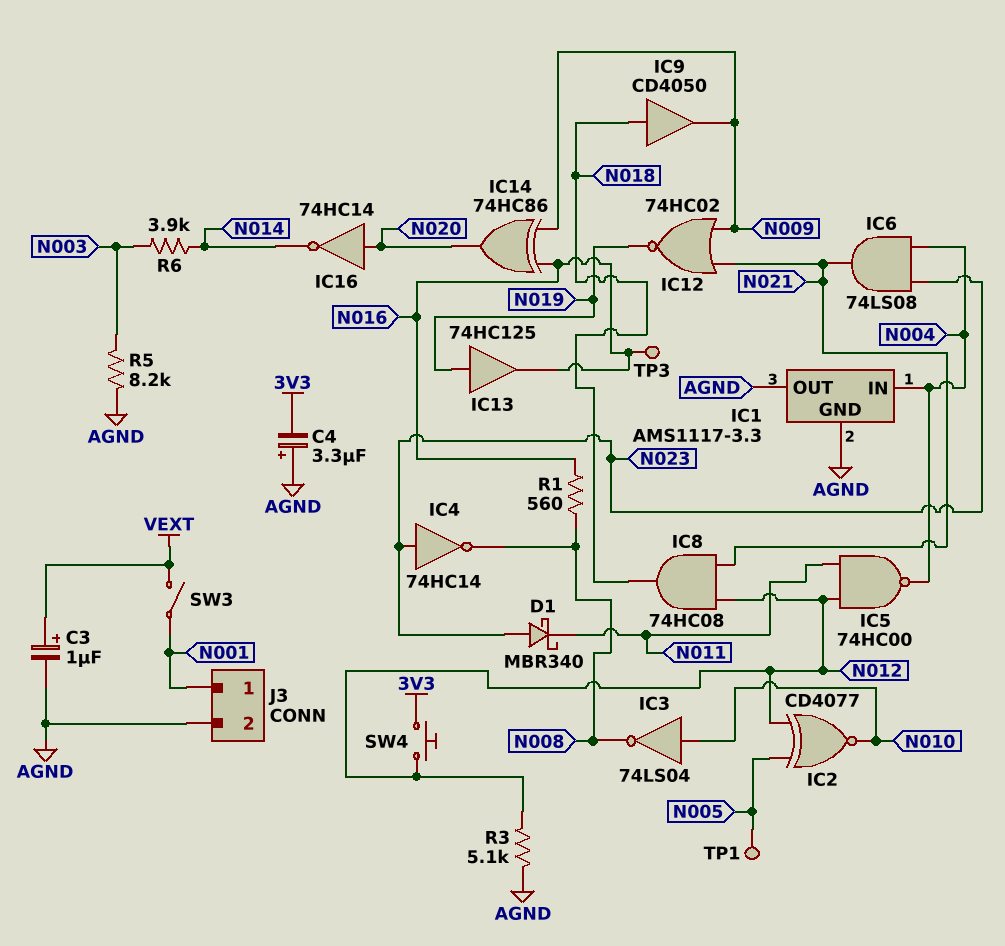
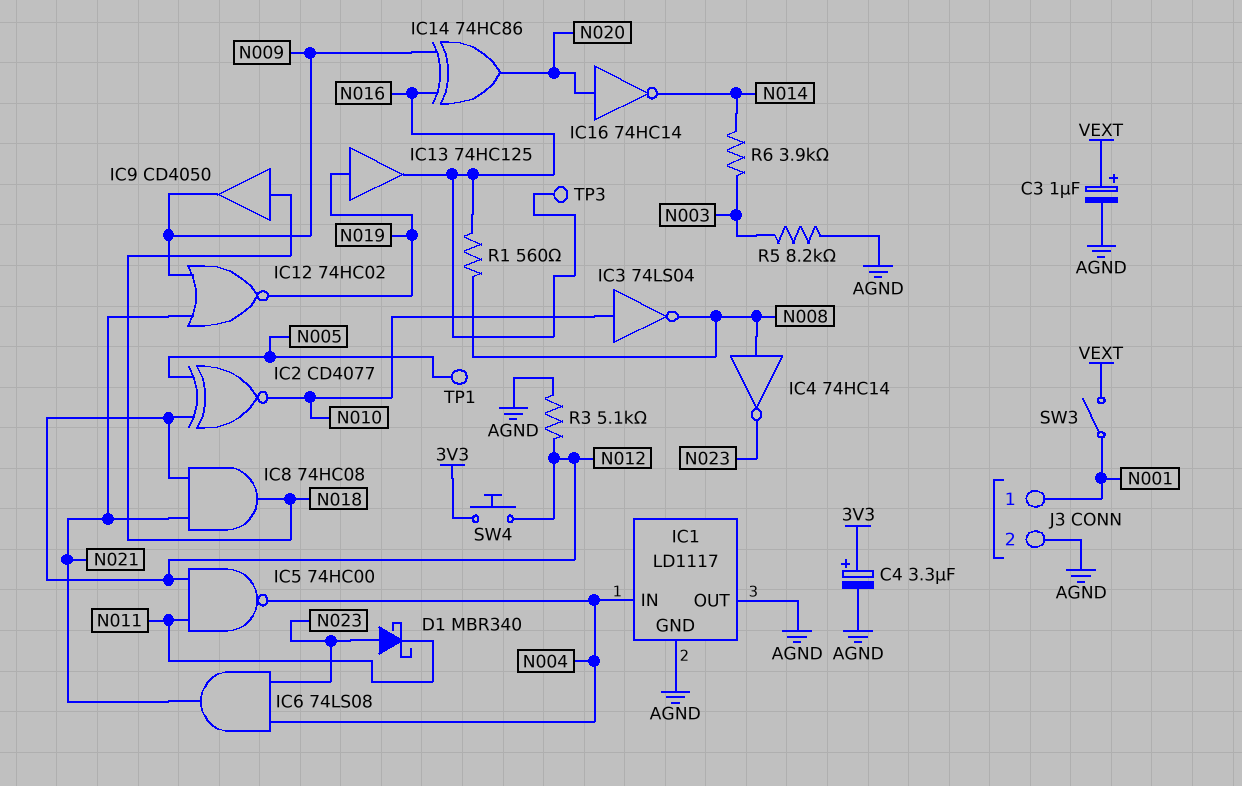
C4: 3.3uF (plus AGND, minus 3V3) -> 3.3uF (plus 3V3, minus AGND)
IC1: AMS1117-3.3 -> LD1117
IC4: NOT 74HC14 (in N023, out N008) -> NOT 74HC14 (in N008, out N023)

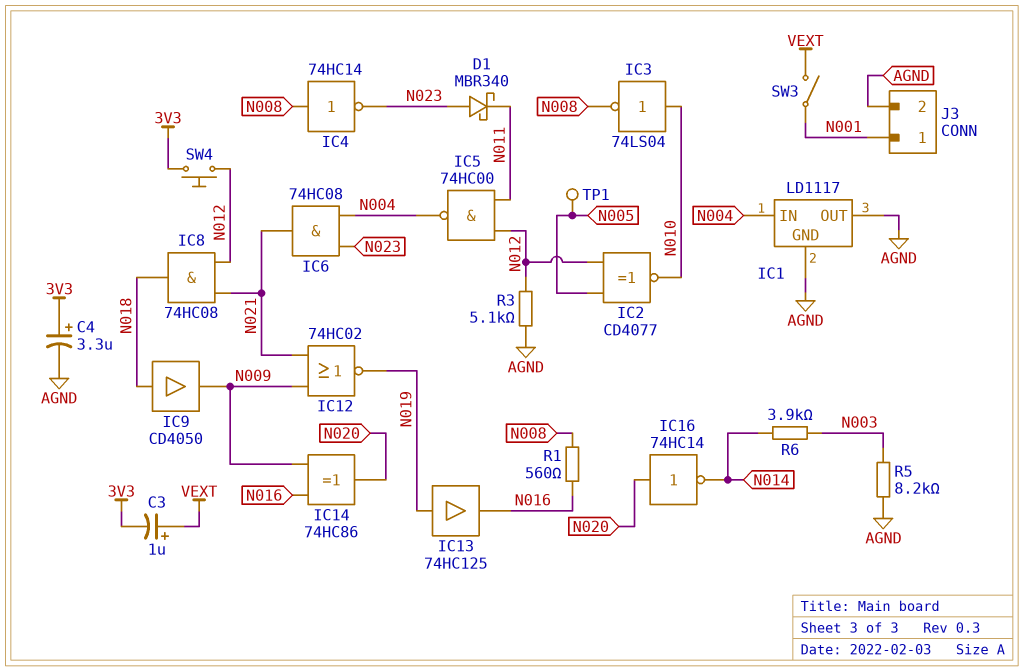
C3: 1uF (plus VEXT, minus AGND) -> 1uF (plus VEXT, minus 3V3)
IC6: AND 74LS08 (in N004, in N023, out N021) -> AND 74HC08 (in N004, in N023, out N021)
TP3: test point (N016) -> none

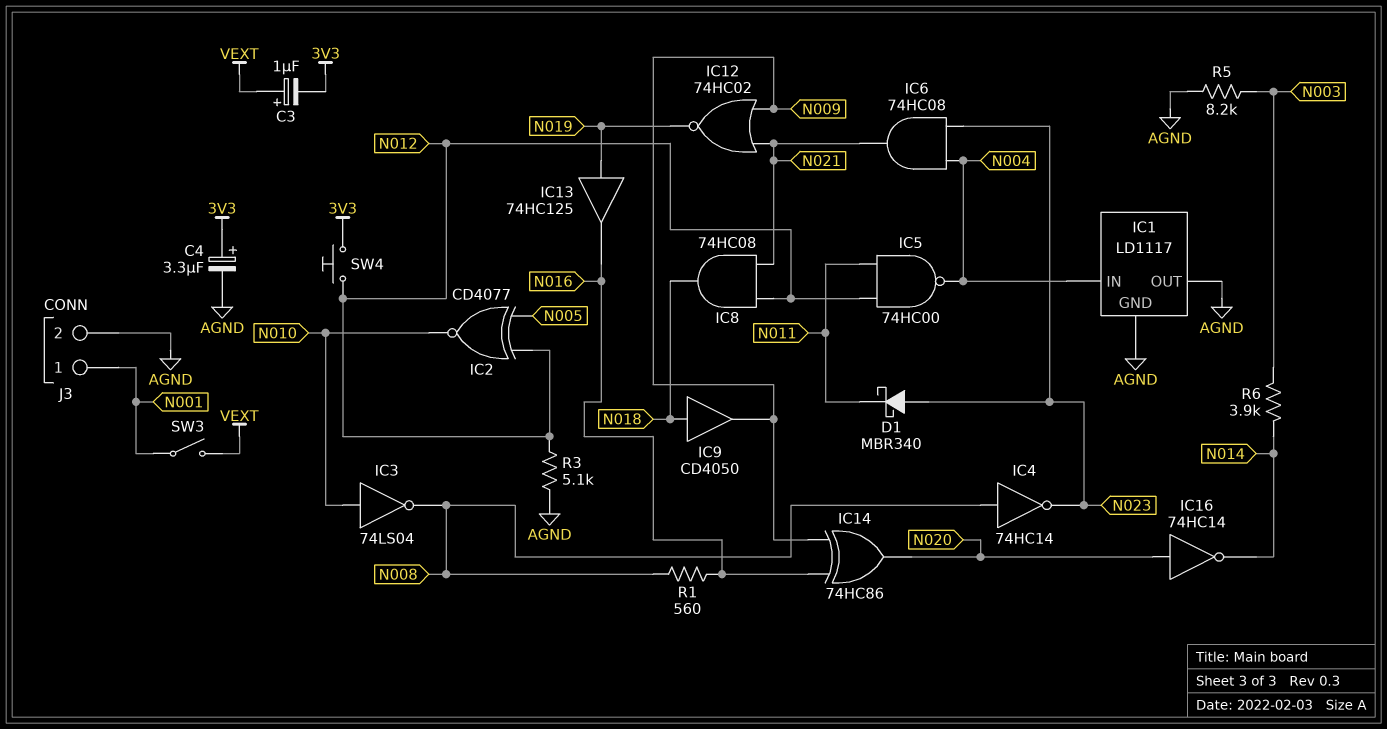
TP1: test point (N005) -> none

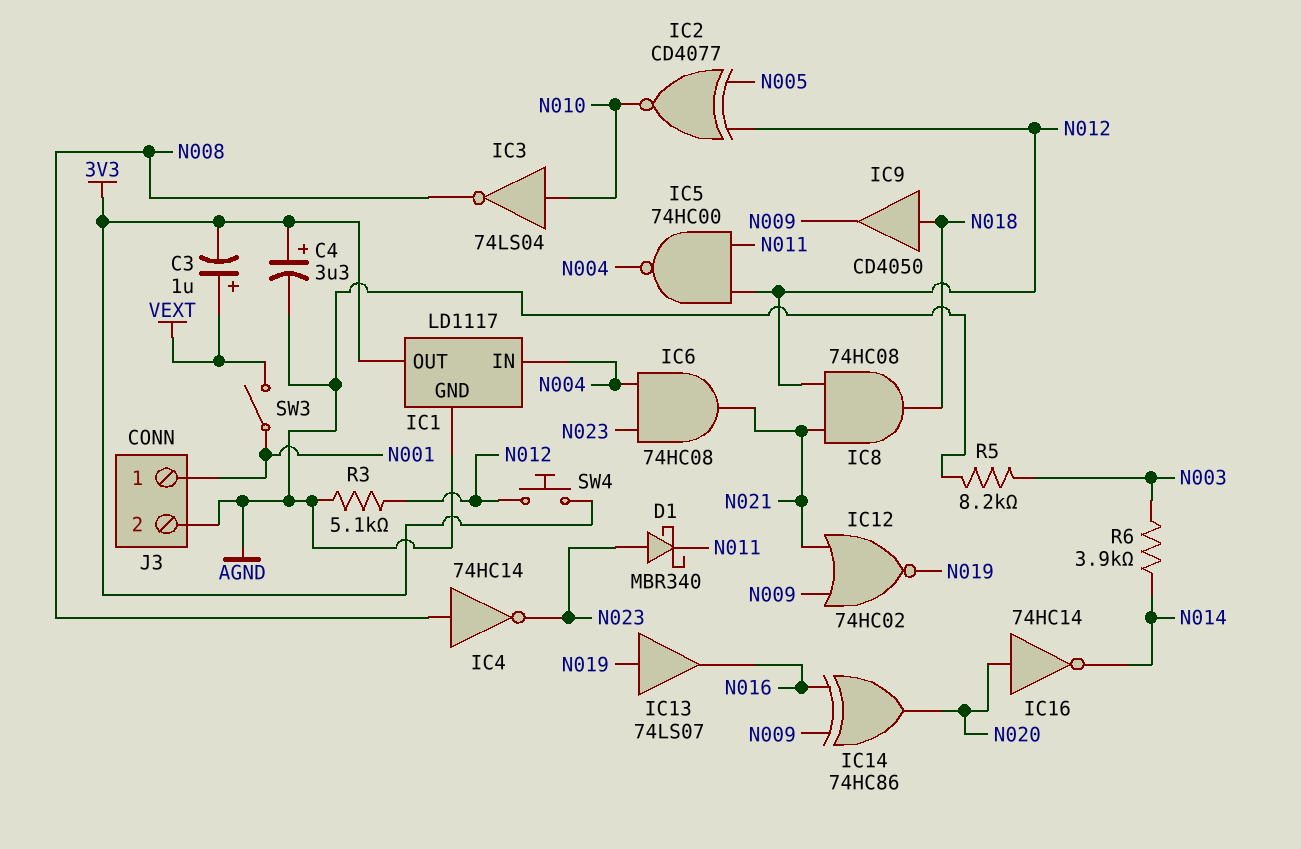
IC1 pin OUT: AGND -> 3V3
IC13: buffer 74HC125 (in N019, out N016) -> buffer 74LS07 (in N019, out N016)
R1: 560 (N008, N016) -> none

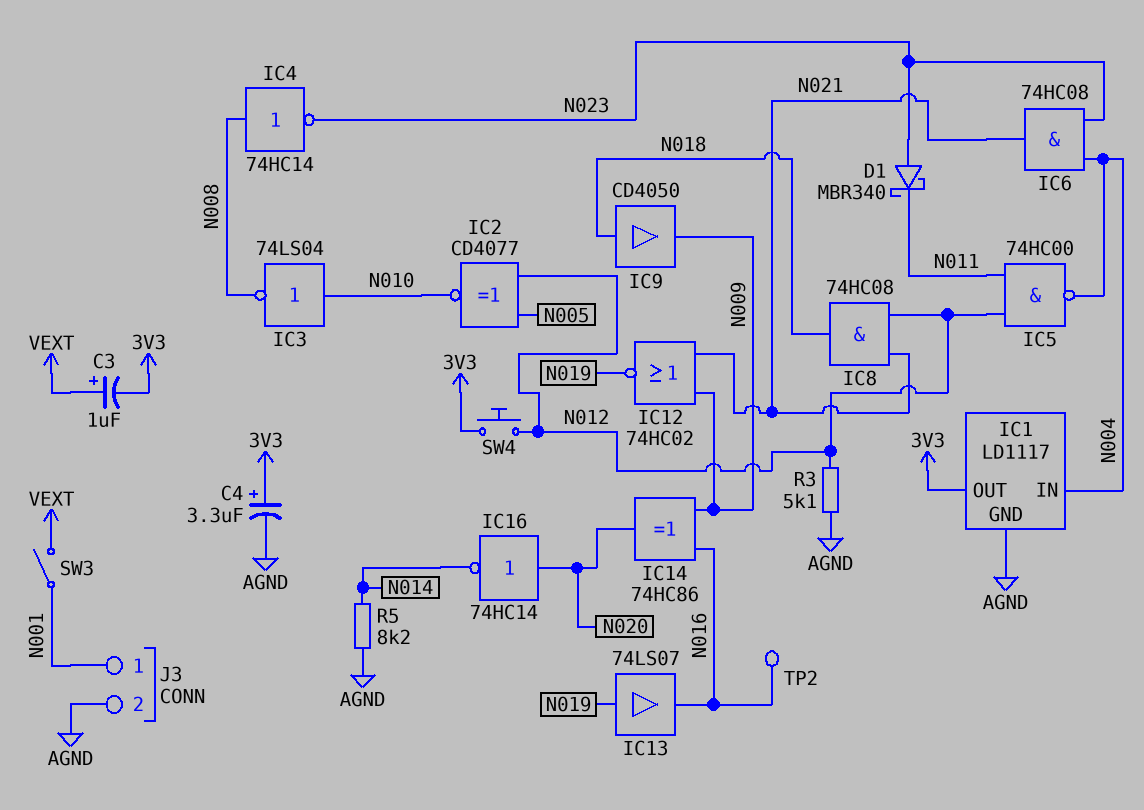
R5: 8.2k (AGND, N003) -> 8.2k (AGND, N014)
R6: 3.9k (N003, N014) -> none
TP2: none -> test point (N016)

